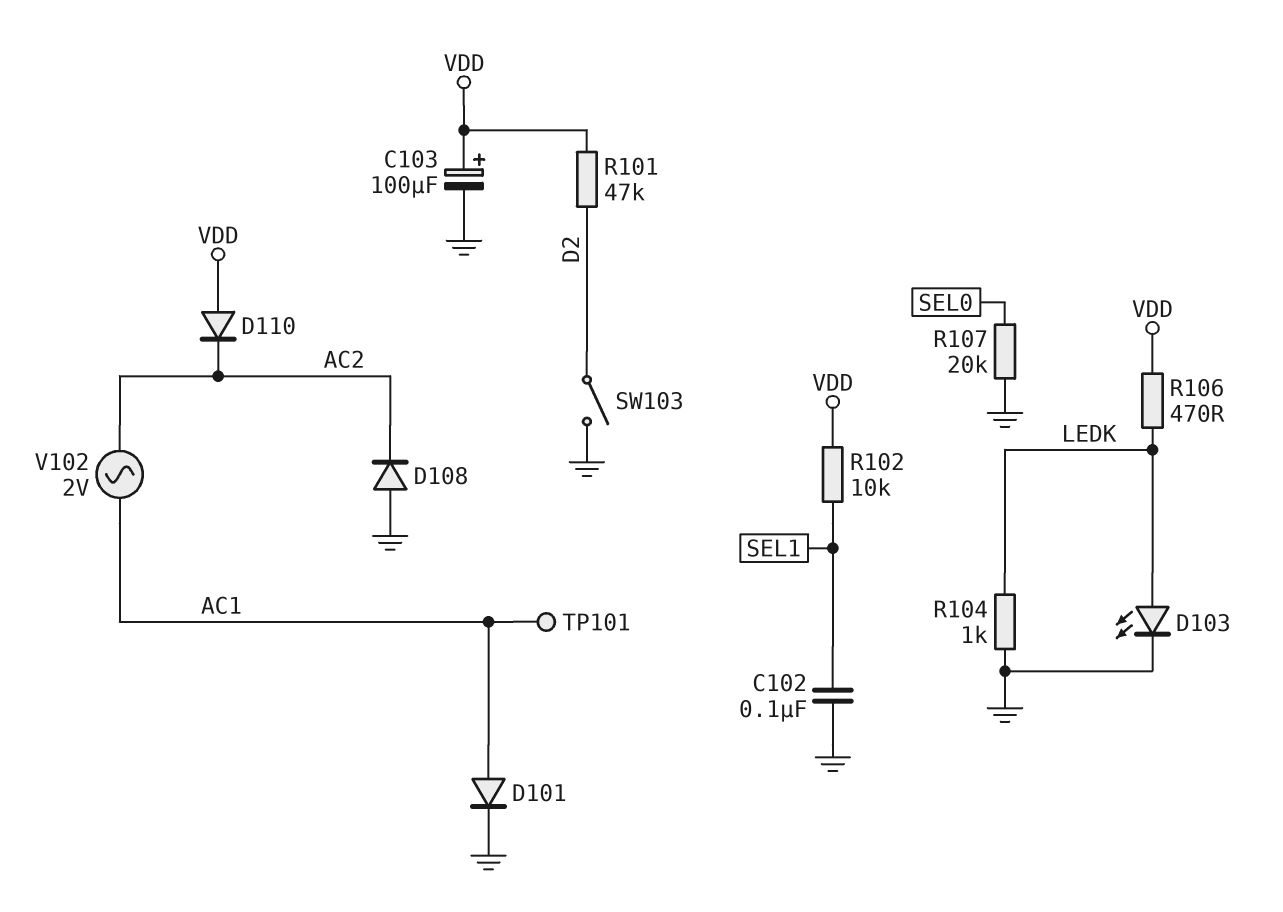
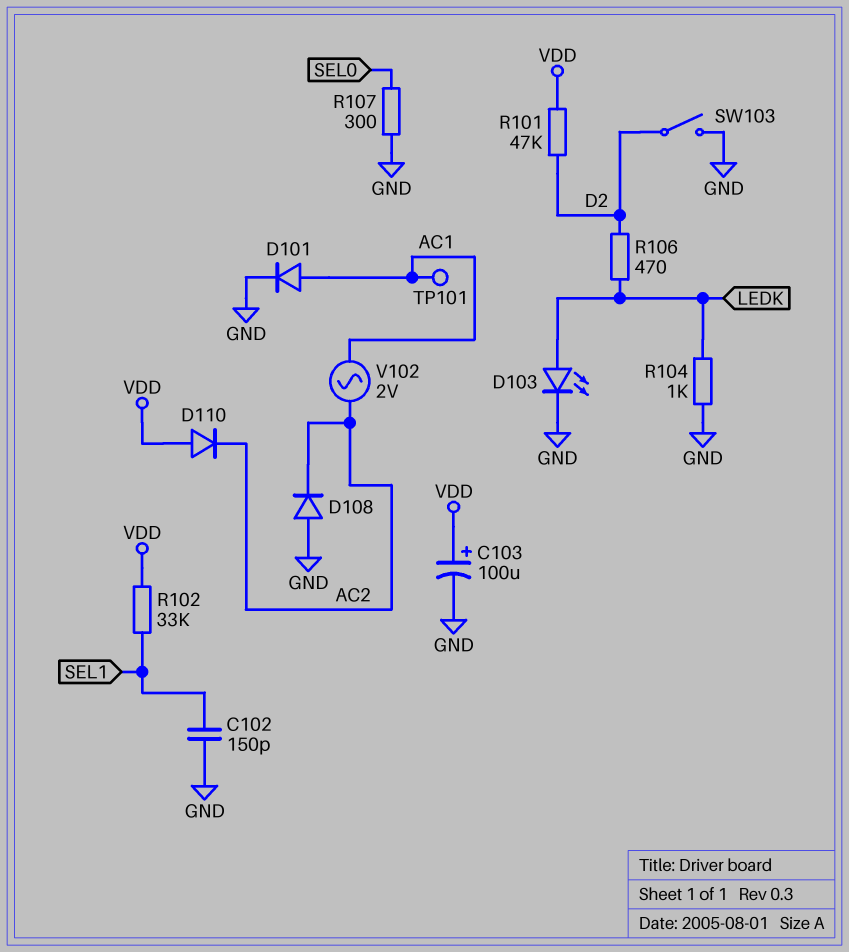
C102: 100nF (GND, SEL1) -> 150pF (GND, SEL1)
R102: 10k (SEL1, VDD) -> 33k (SEL1, VDD)
R106: 470 (LEDK, VDD) -> 470 (D2, LEDK)
R107: 20k (GND, SEL0) -> 300 (GND, SEL0)

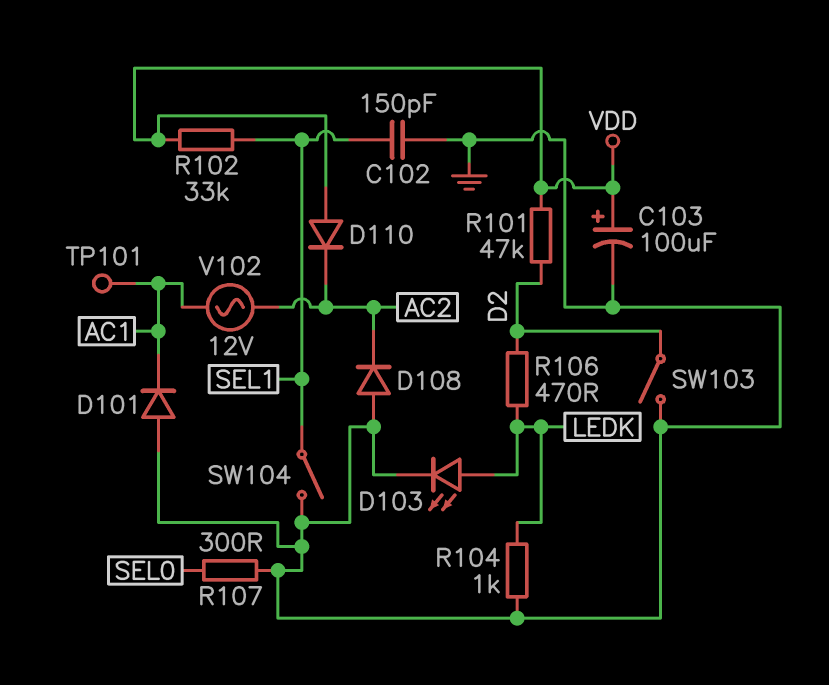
D101: diode (A AC1, K GND) -> diode (A GND, K AC1)
SW104: none -> switch (GND, SEL1)
V102: AC 2V (AC1, AC2) -> AC 12V (AC1, AC2)

